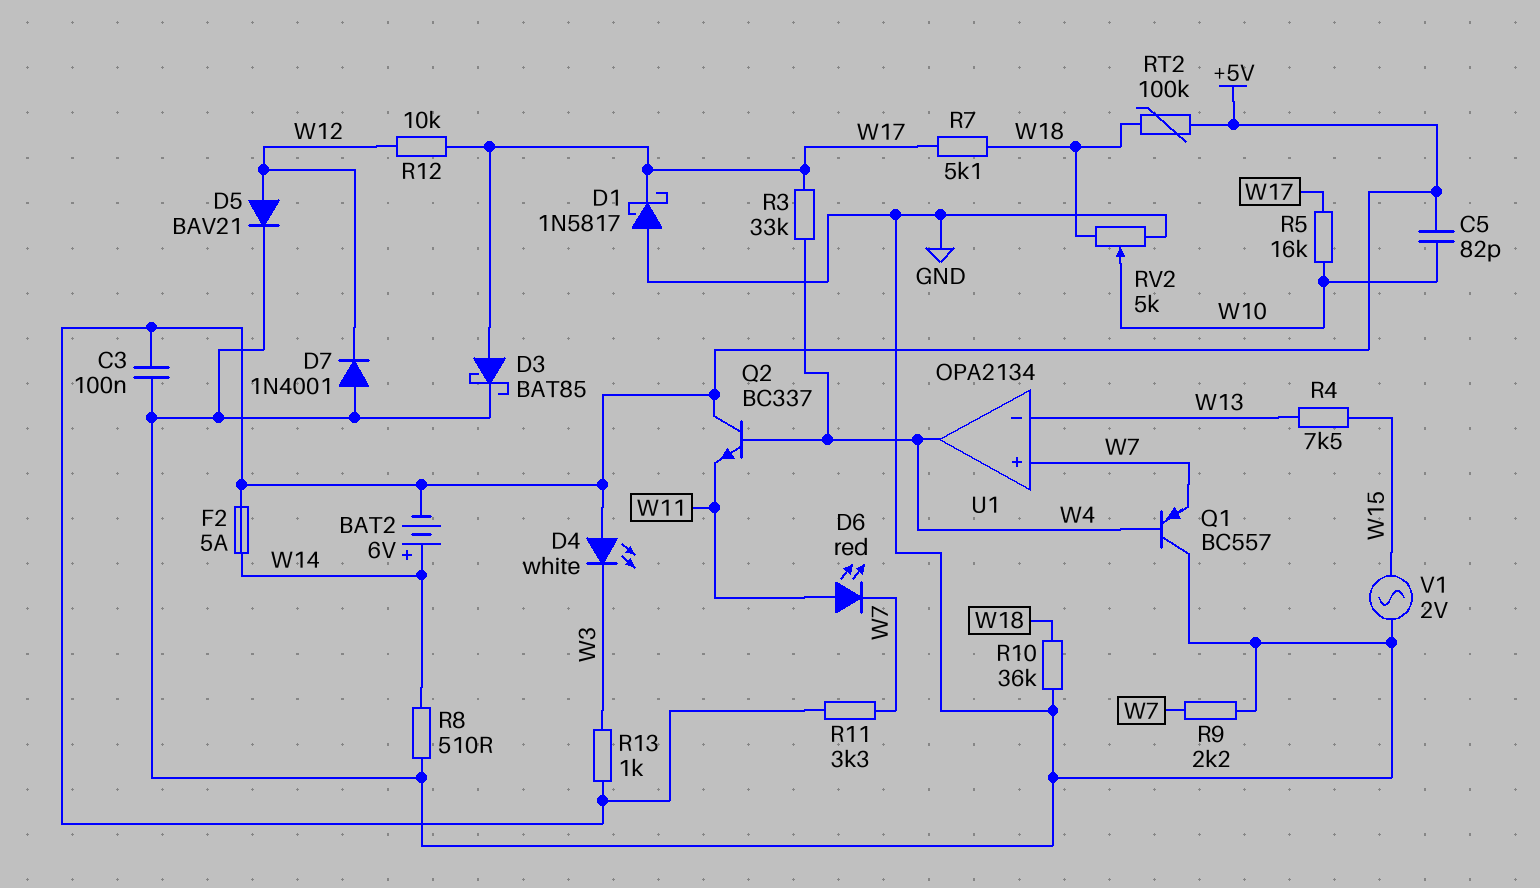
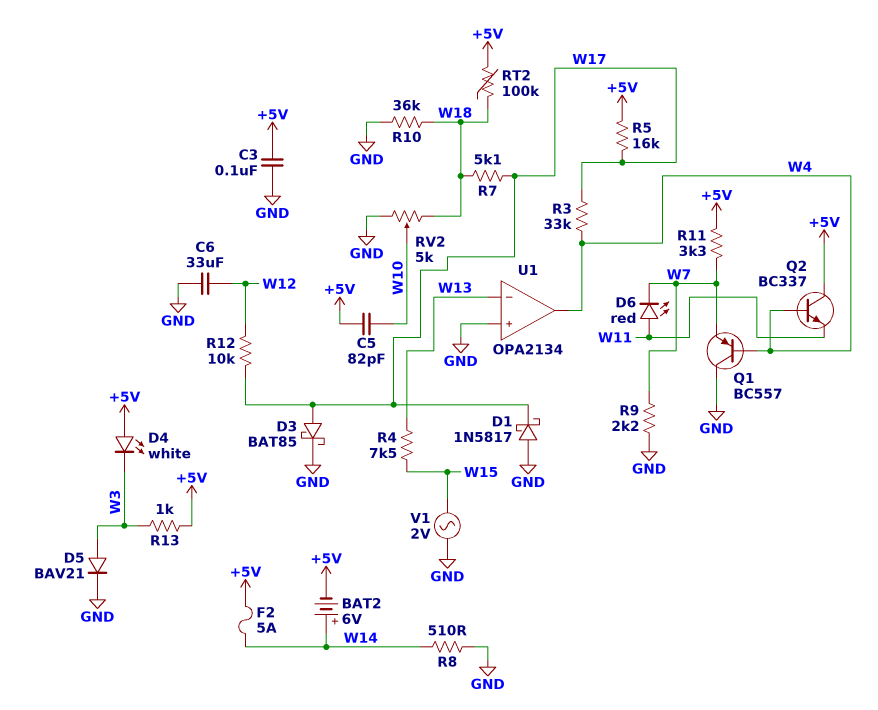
C6: none -> 33uF (GND, W12)
D5: diode BAV21 (A W12, K GND) -> diode BAV21 (A W3, K GND)
D7: diode 1N4001 (A GND, K W12) -> none
R5: 16k (W10, W17) -> 16k (+5V, W17)
U1 pin in+: W7 -> GND

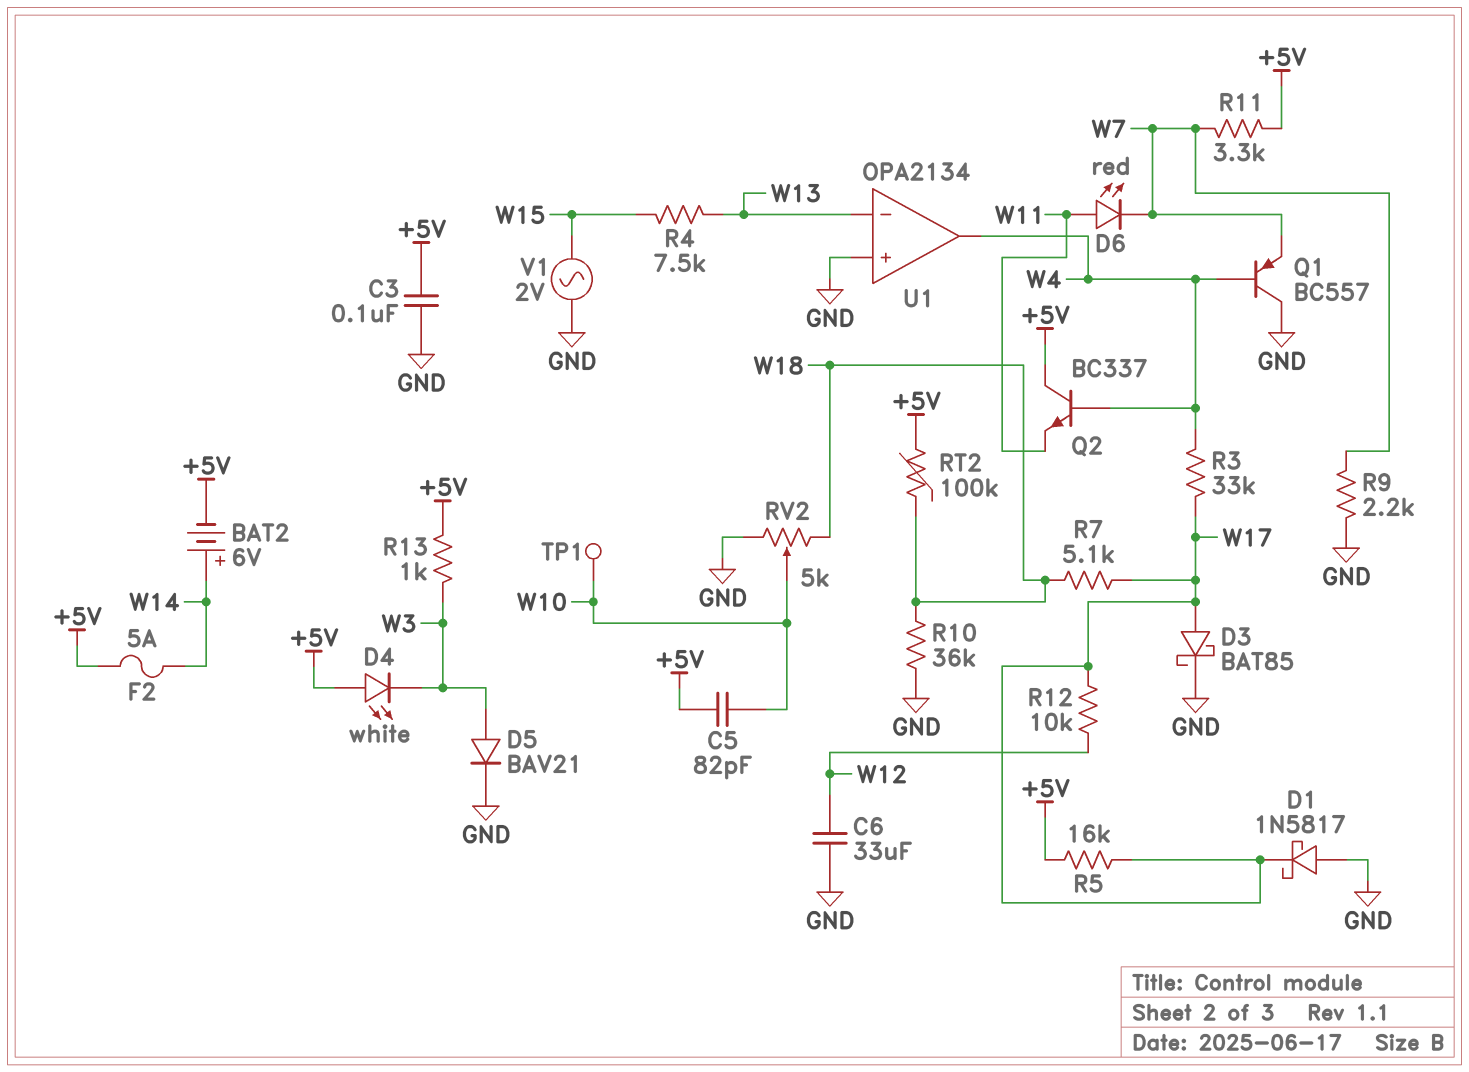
R8: 510 (GND, W14) -> none
TP1: none -> test point (W10)

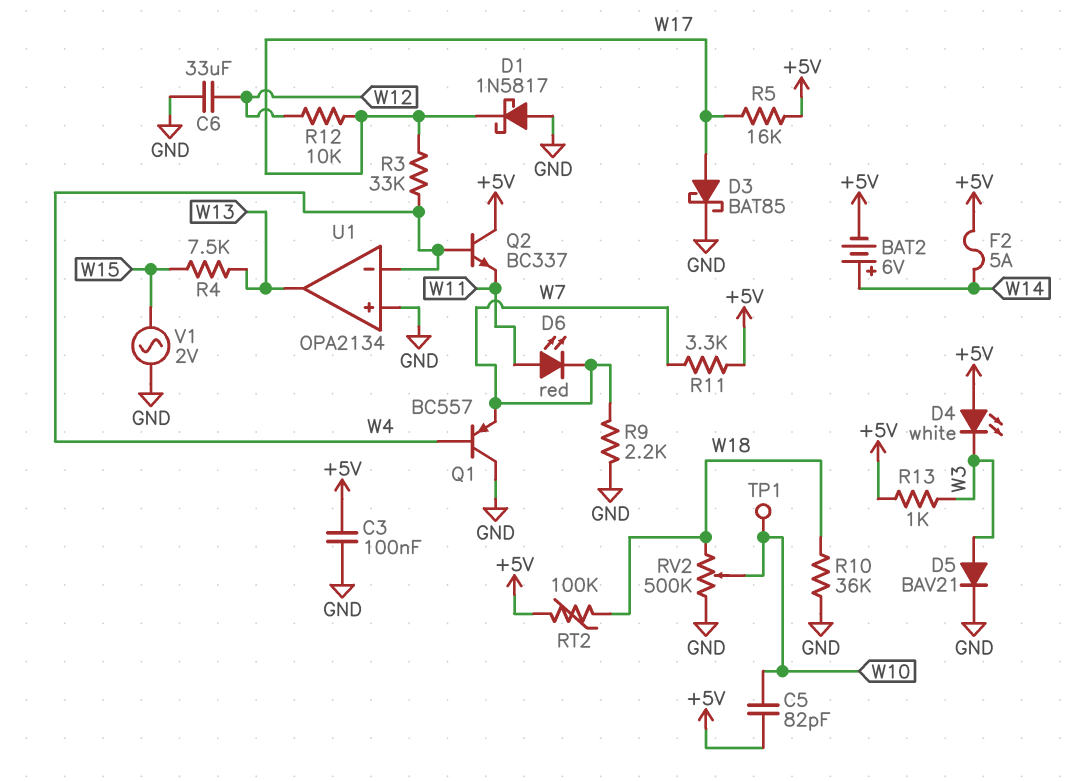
R7: 5.1k (W17, W18) -> none
RV2: 5k (GND, W18, wiper W10) -> 500k (GND, W18, wiper W10)
U1 pin in-: W13 -> W4
U1 pin out: W4 -> W13

